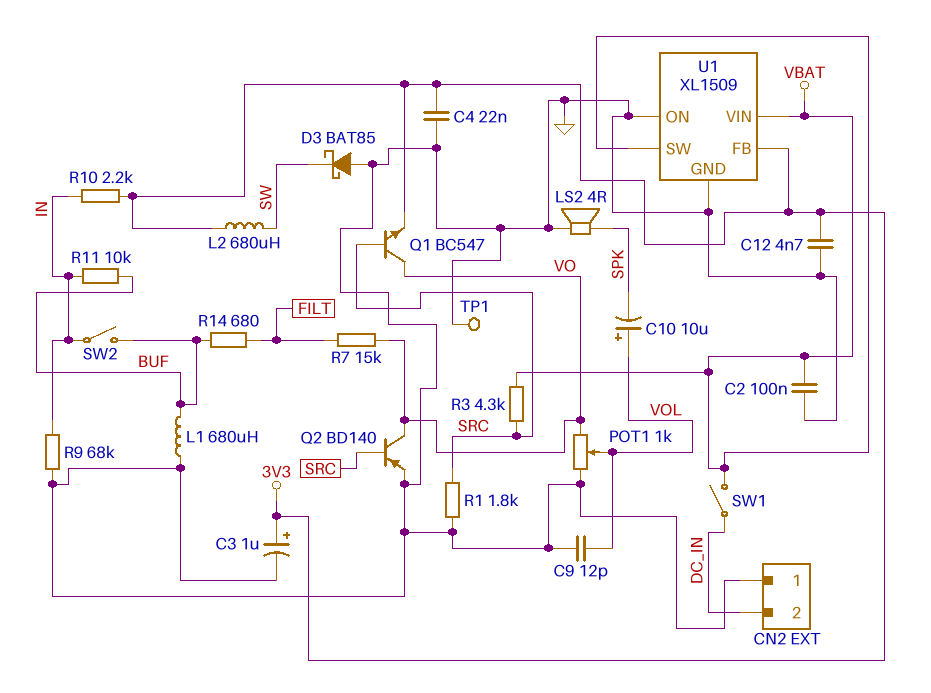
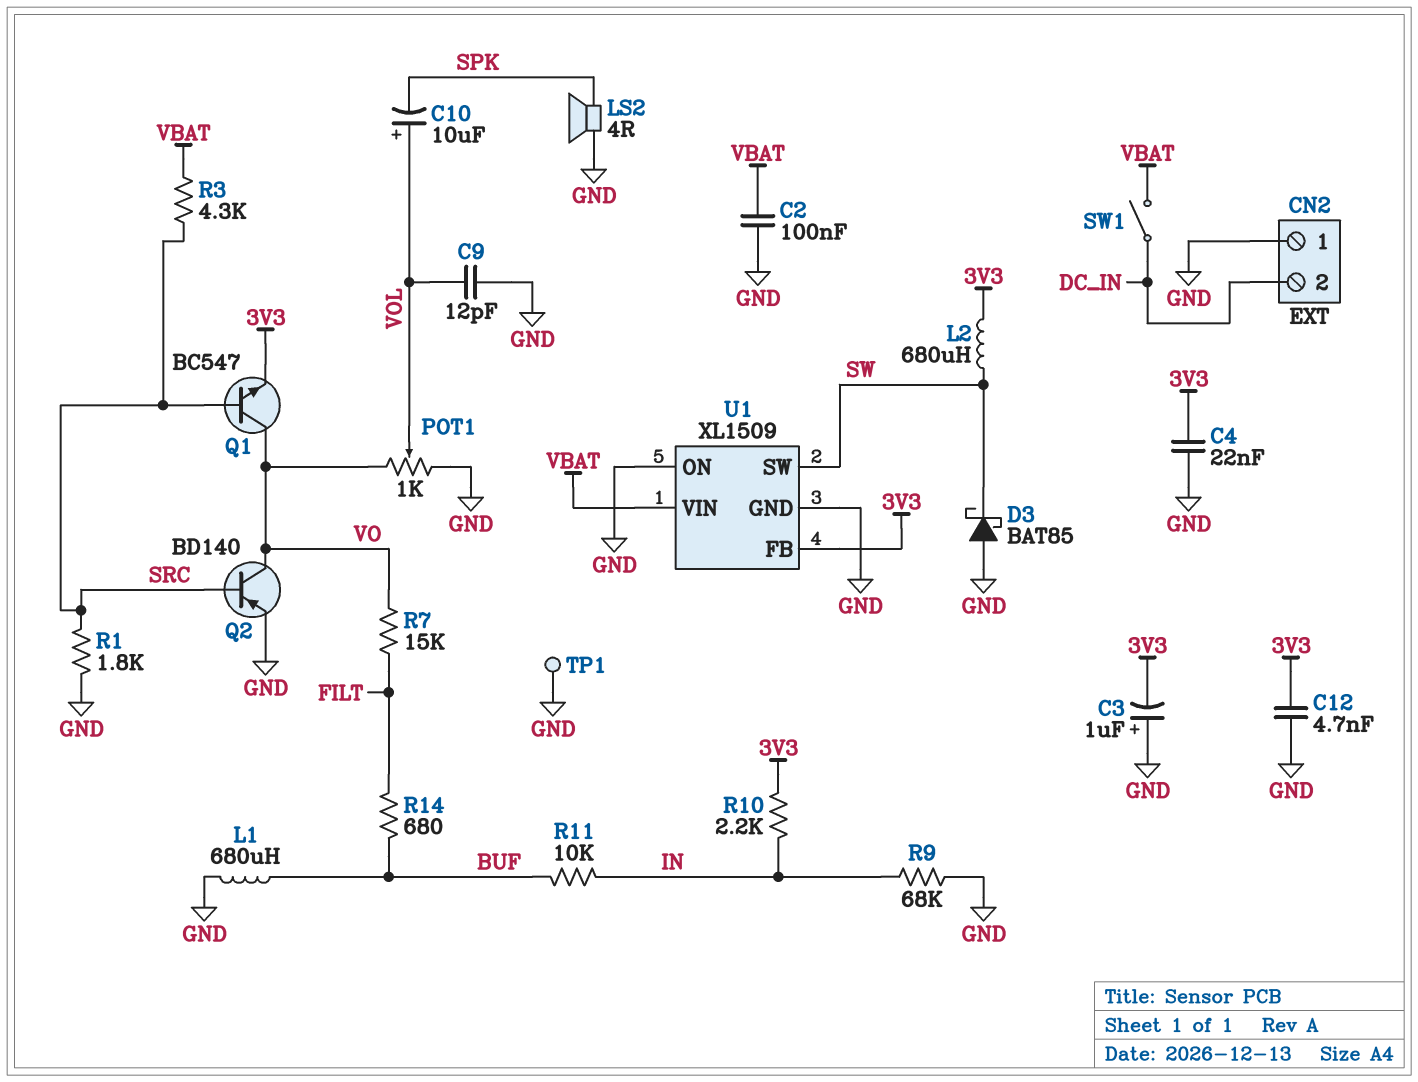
C3: 1uF (plus 3V3, minus GND) -> 1uF (plus GND, minus 3V3)
SW2: switch (BUF, IN) -> none
U1 pin SW: VBAT -> SW

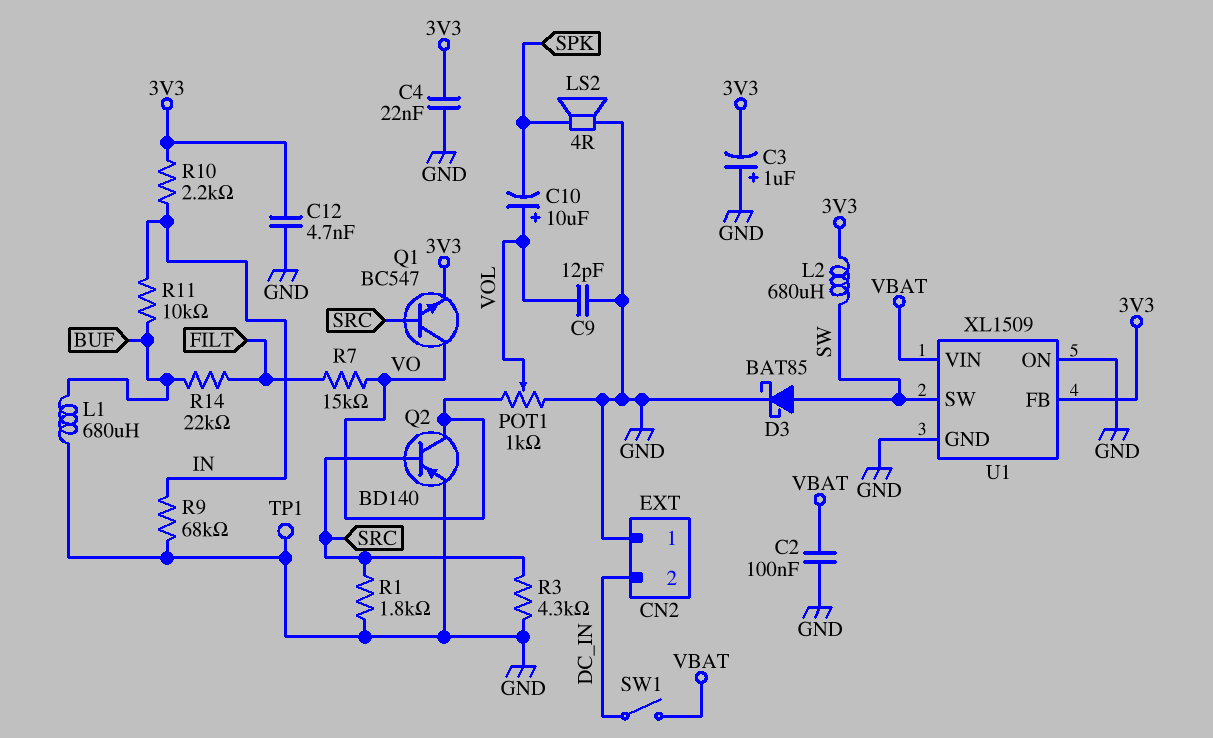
D3: schottky BAT85 (A GND, K SW) -> schottky BAT85 (A SW, K GND)
R3: 4.3k (SRC, VBAT) -> 4.3k (GND, SRC)
R14: 680 (BUF, FILT) -> 22k (BUF, FILT)

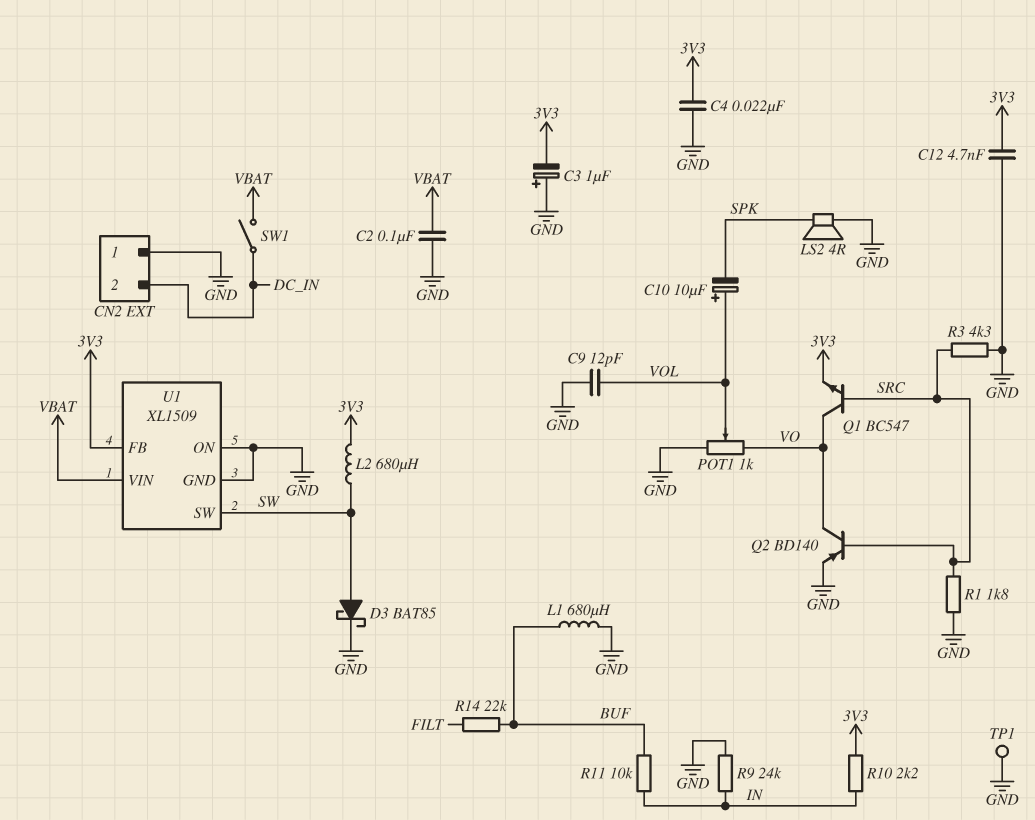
R7: 15k (FILT, VO) -> none
R9: 68k (GND, IN) -> 24k (GND, IN)

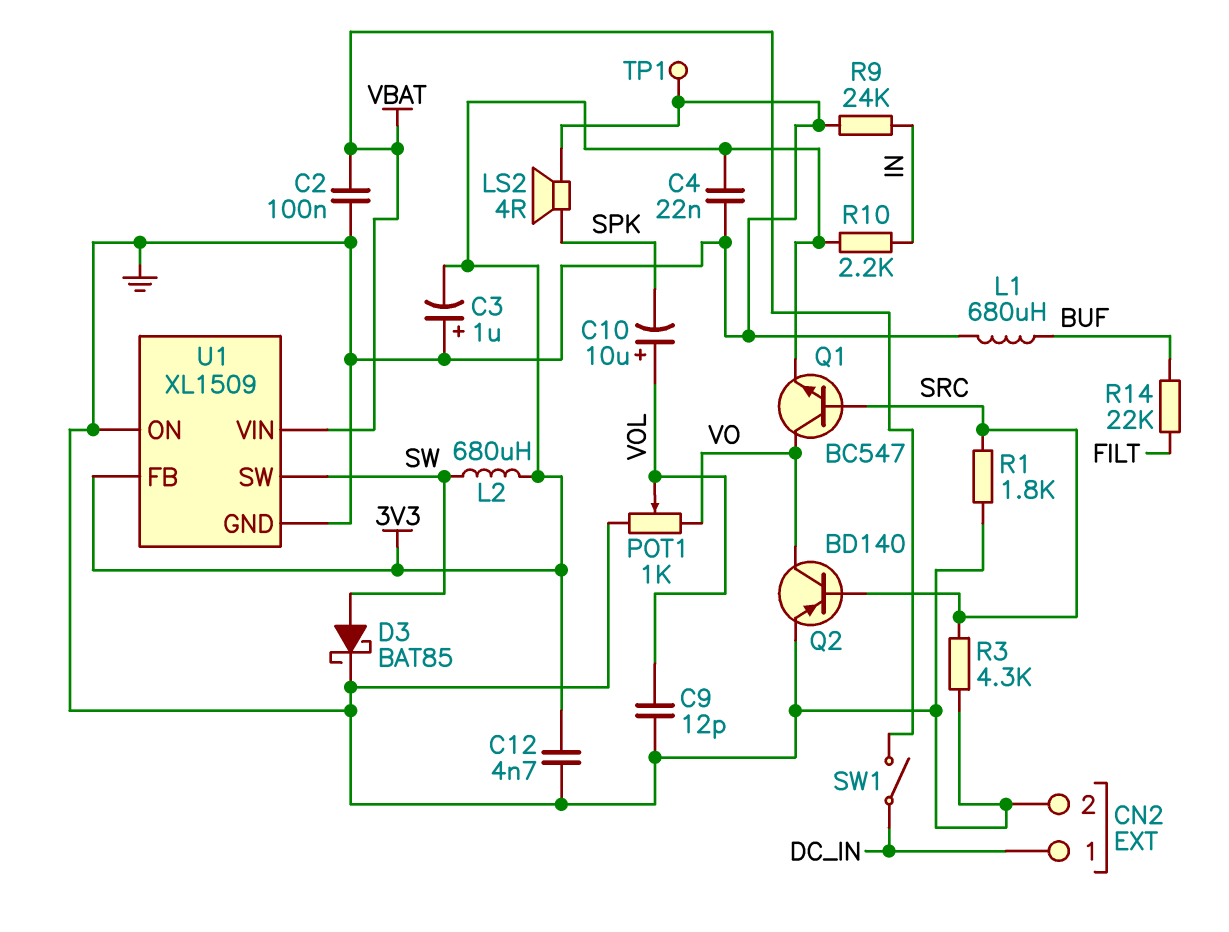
CN2 pin 1: GND -> DC_IN
CN2 pin 2: DC_IN -> GND
R11: 10k (BUF, IN) -> none

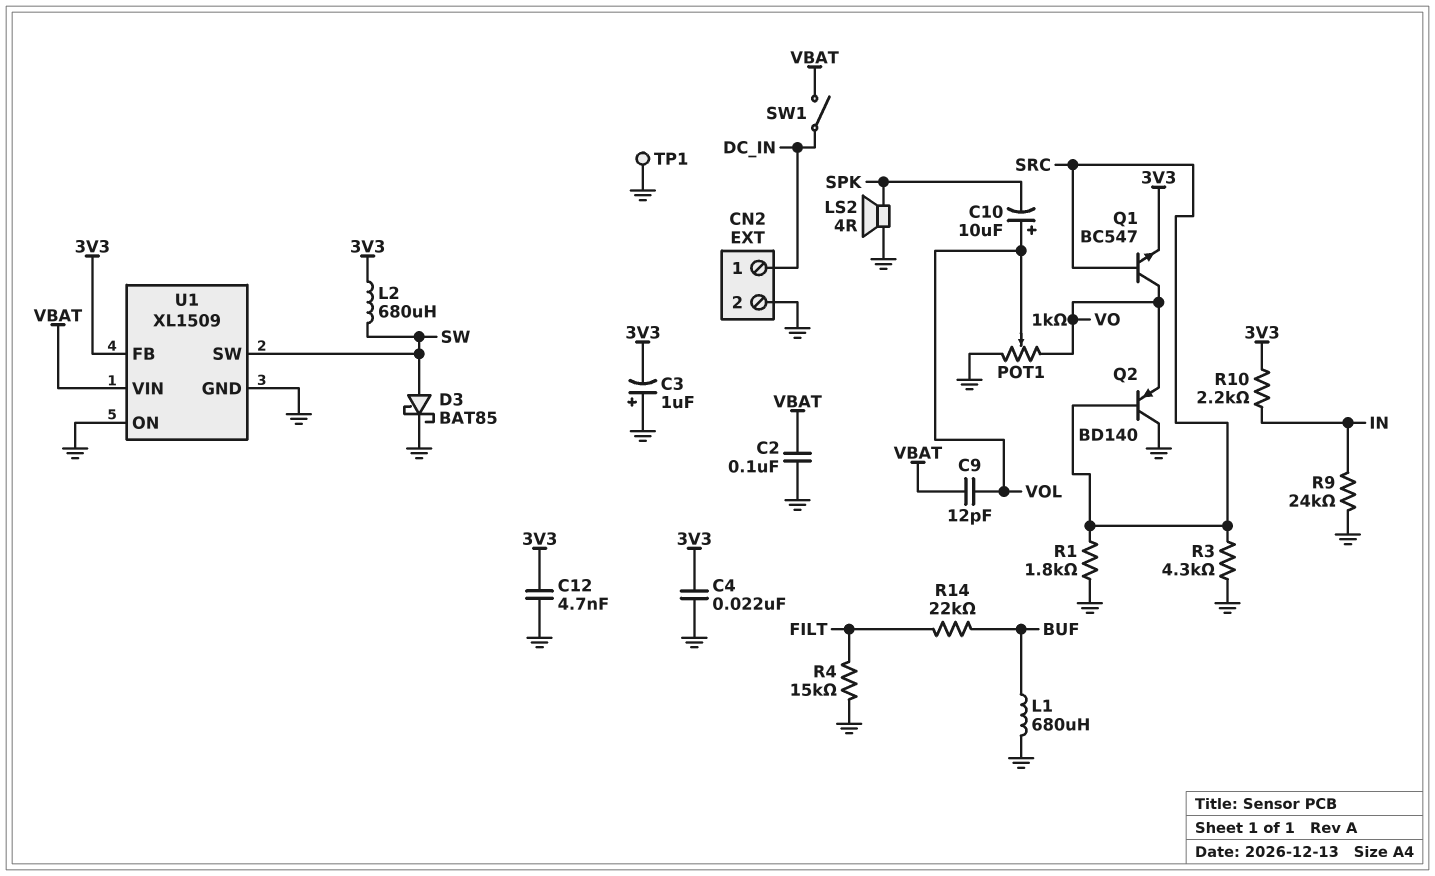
C9: 12pF (GND, VOL) -> 12pF (VBAT, VOL)
Q2: PNP BD140 (B SRC, C VO, E GND) -> PNP BD140 (B SRC, C GND, E VO)
R4: none -> 15k (FILT, GND)

